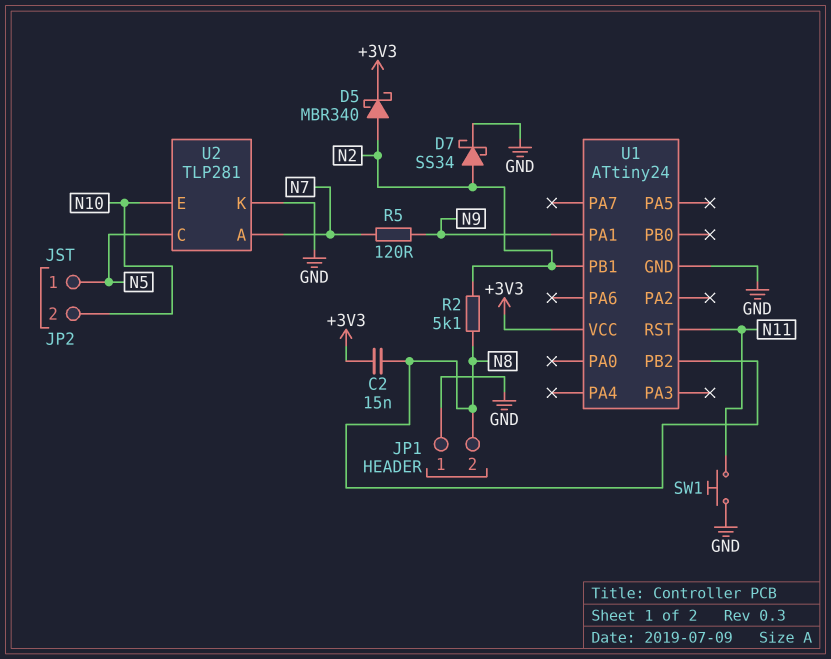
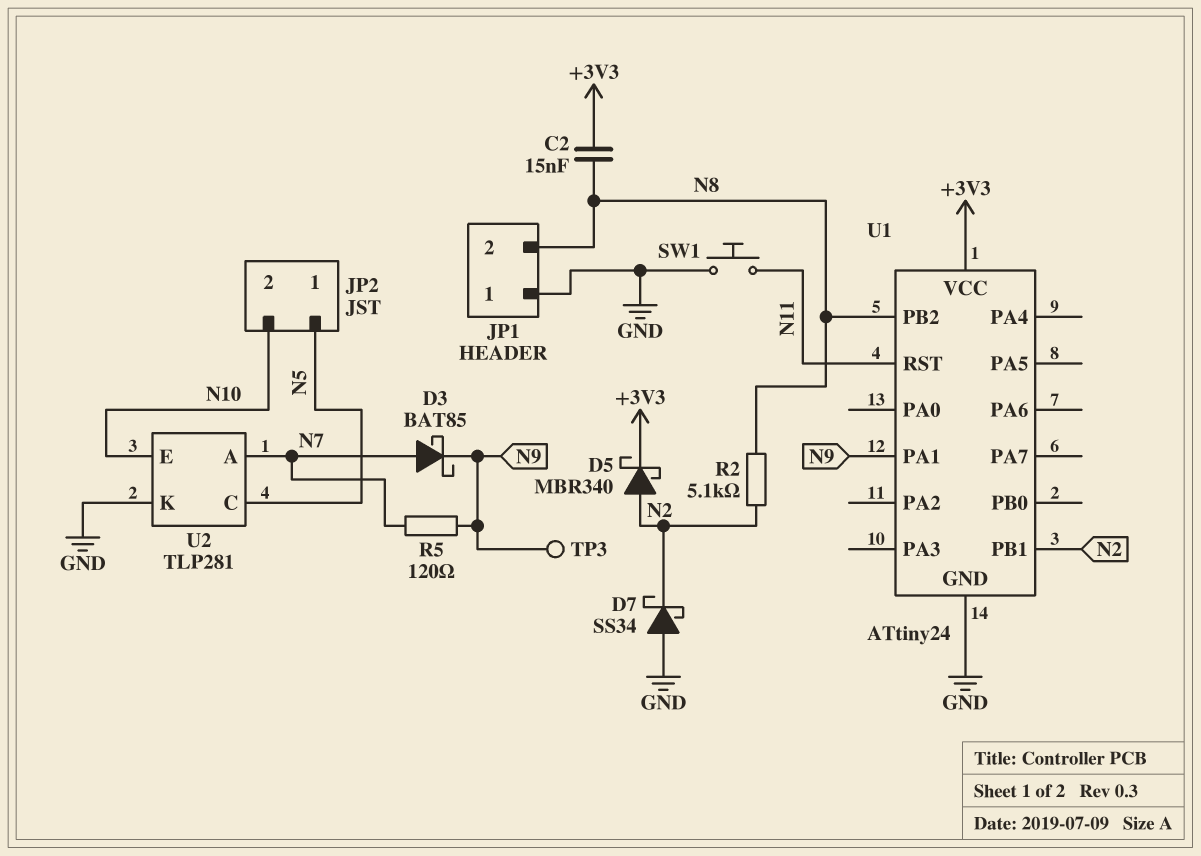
D3: none -> schottky BAT85 (A N7, K N9)
D7: schottky SS34 (A N2, K GND) -> schottky SS34 (A GND, K N2)
TP3: none -> test point (N9)

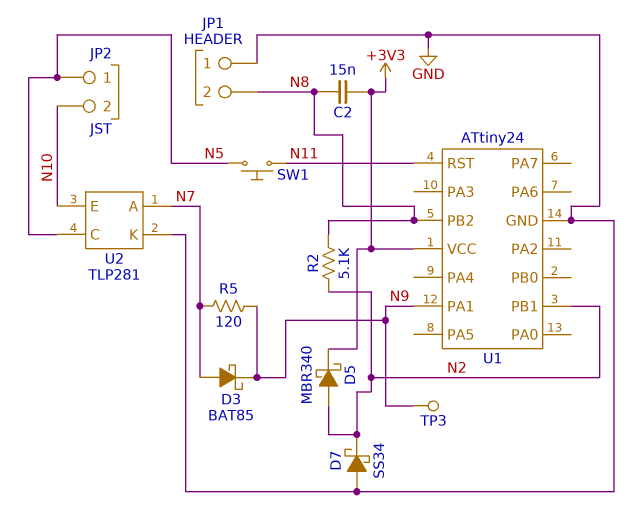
SW1: button (GND, N11) -> button (N5, N11)

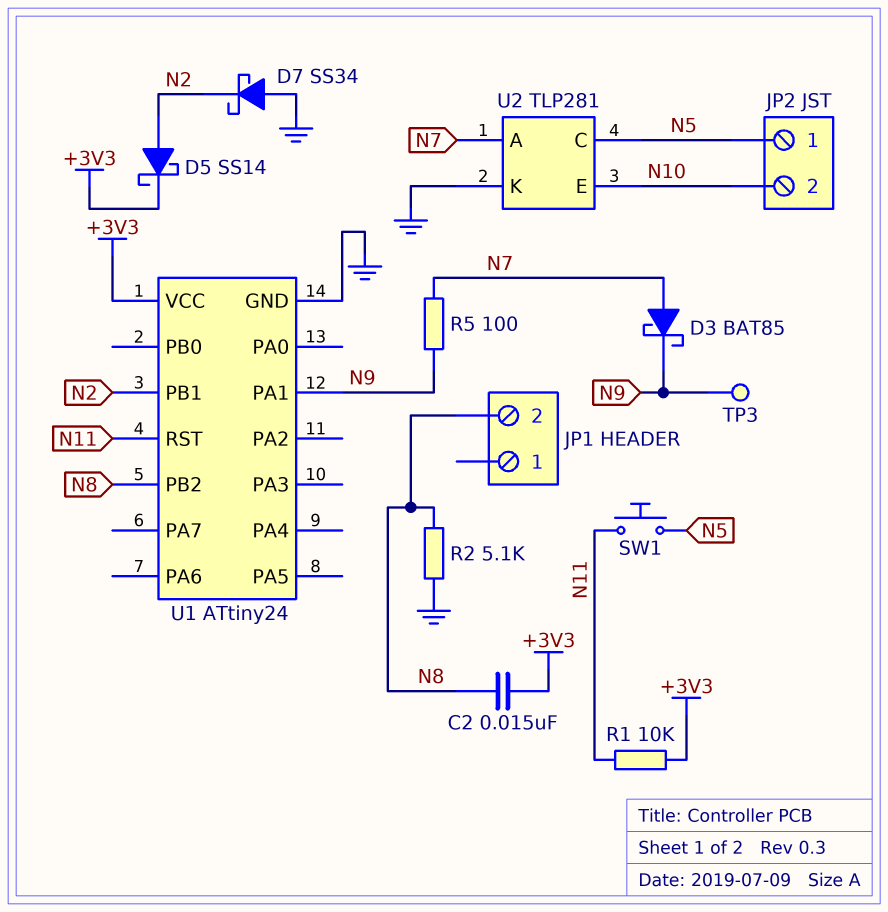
D5: schottky MBR340 (A N2, K +3V3) -> schottky SS14 (A N2, K +3V3)
JP1 pin 1: GND -> none
R1: none -> 10k (+3V3, N11)
R2: 5.1k (N2, N8) -> 5.1k (GND, N8)
R5: 120 (N7, N9) -> 100 (N7, N9)

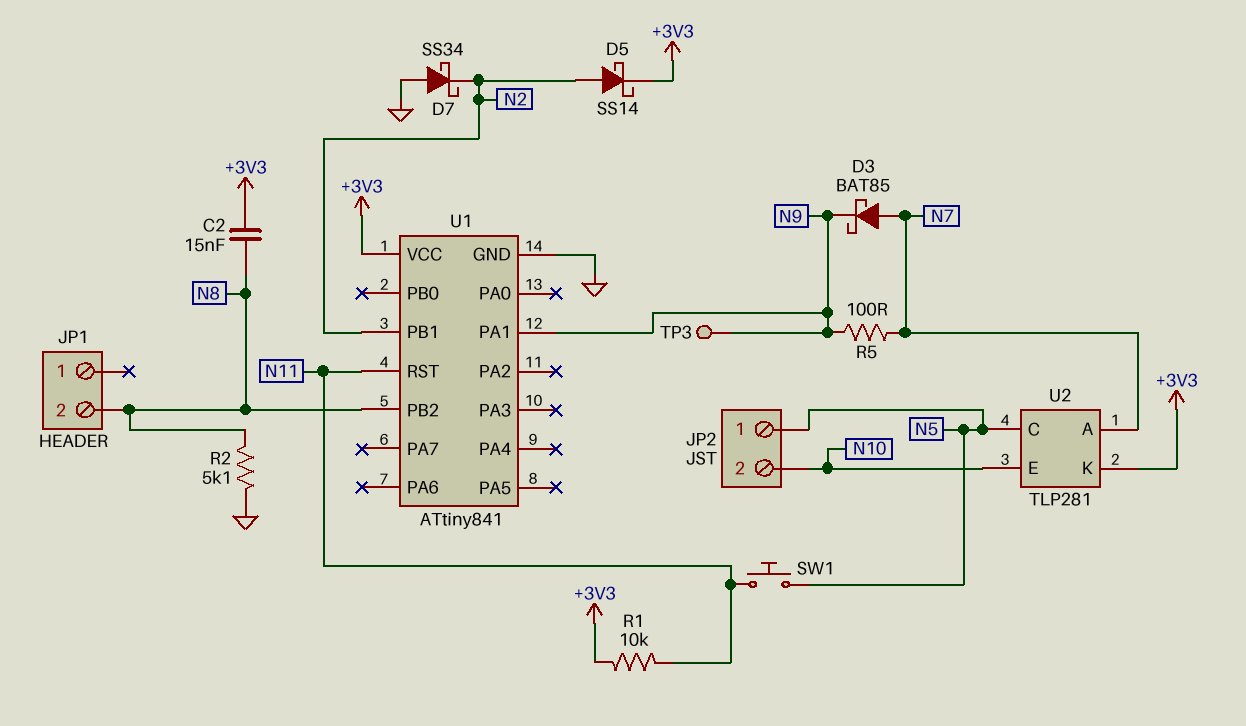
U1: ATtiny24 -> ATtiny841
U2 pin K: GND -> +3V3

